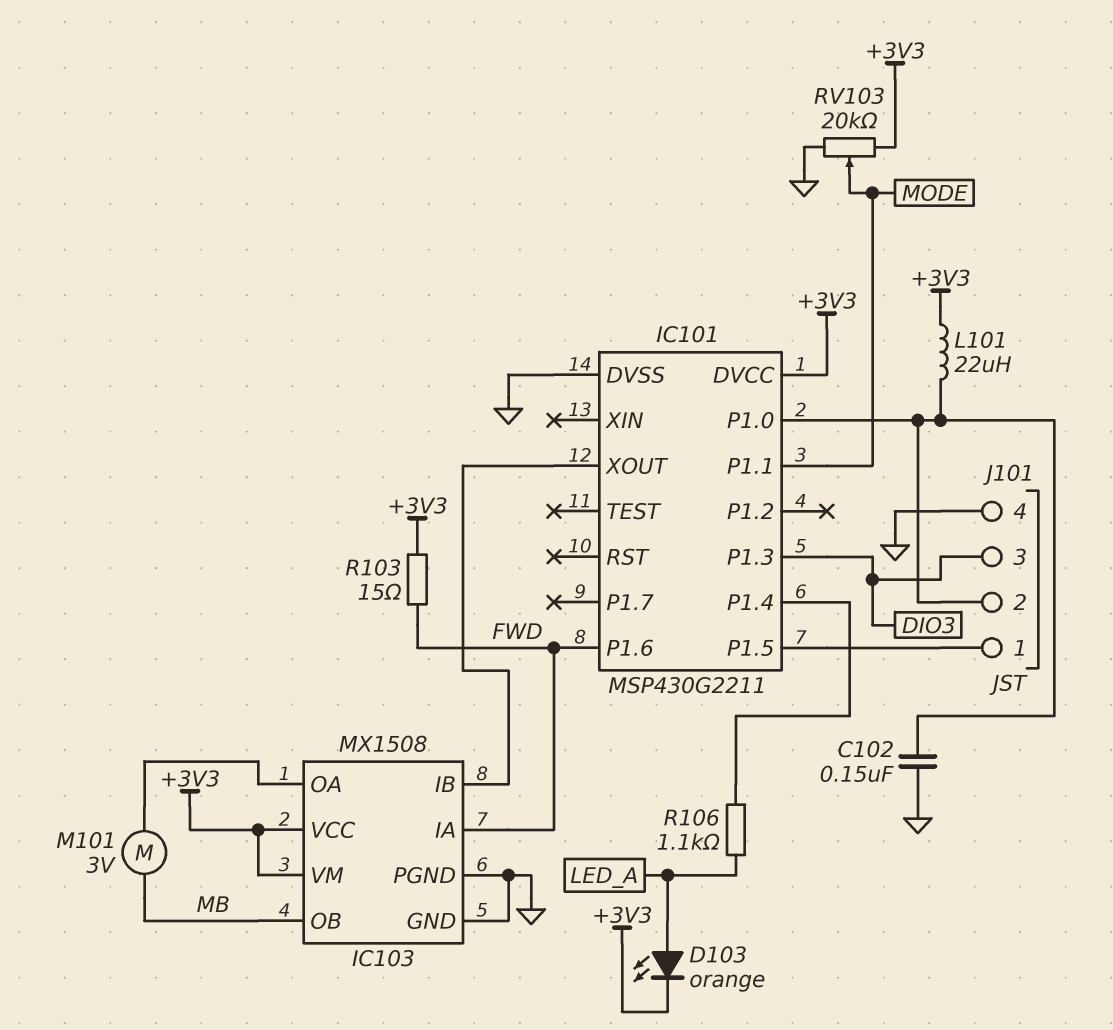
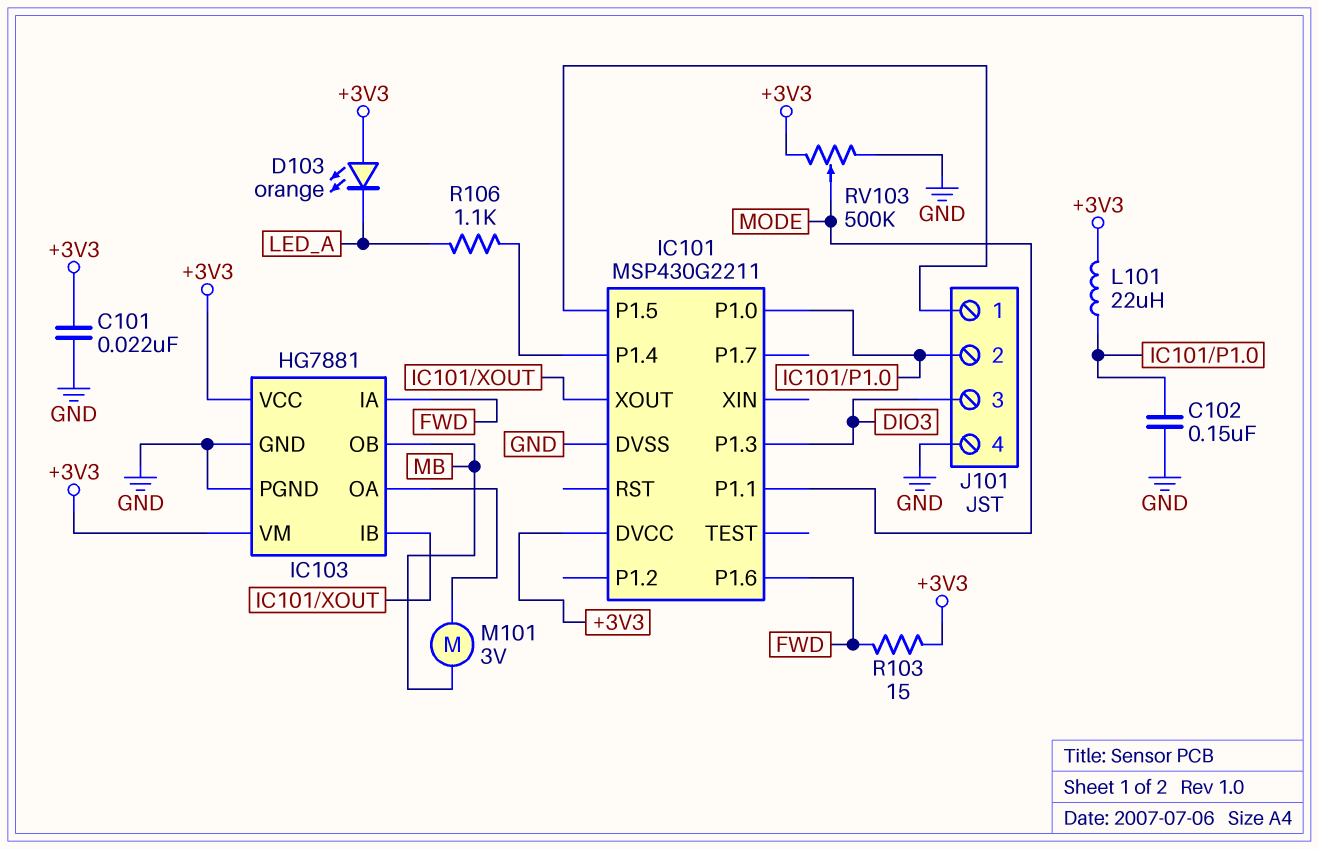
C101: none -> 22nF (+3V3, GND)
D103: LED orange (A LED_A, K +3V3) -> LED orange (A +3V3, K LED_A)
IC103: MX1508 -> HG7881
RV103: 20k (+3V3, GND, wiper MODE) -> 500k (+3V3, GND, wiper MODE)

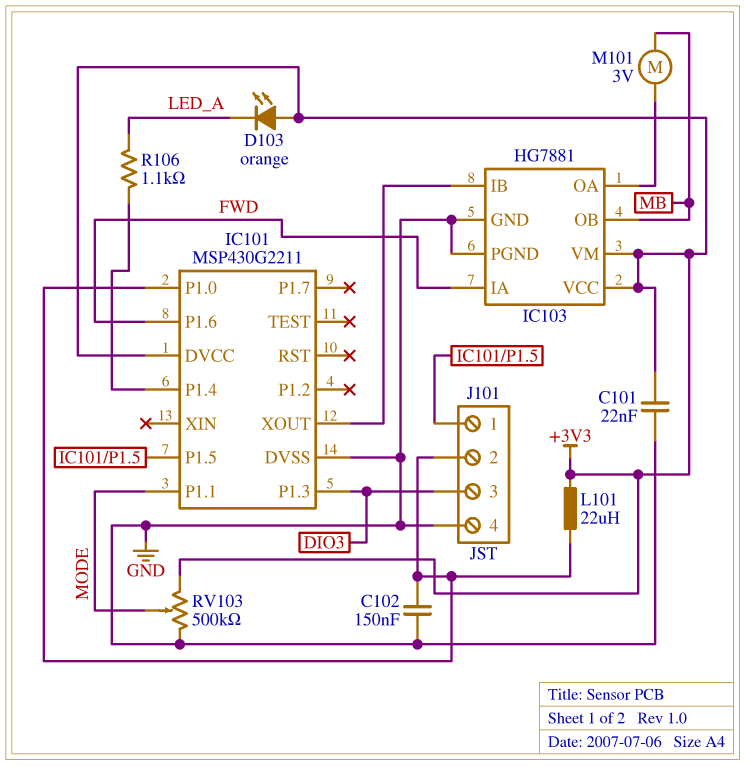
R103: 15 (+3V3, FWD) -> none

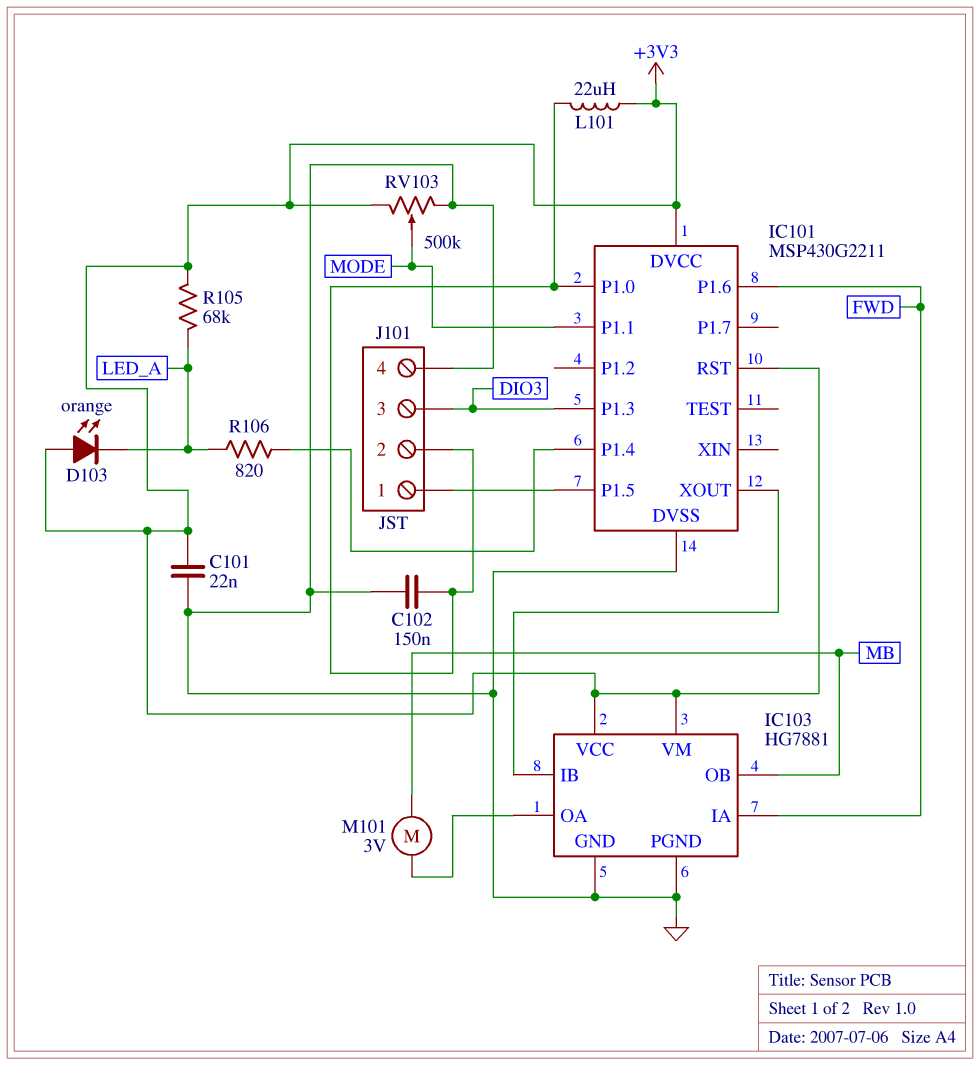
IC101 pin RST: none -> +3V3
R105: none -> 68k (+3V3, LED_A)
R106: 1.1k (IC101/P1.4, LED_A) -> 820 (IC101/P1.4, LED_A)

